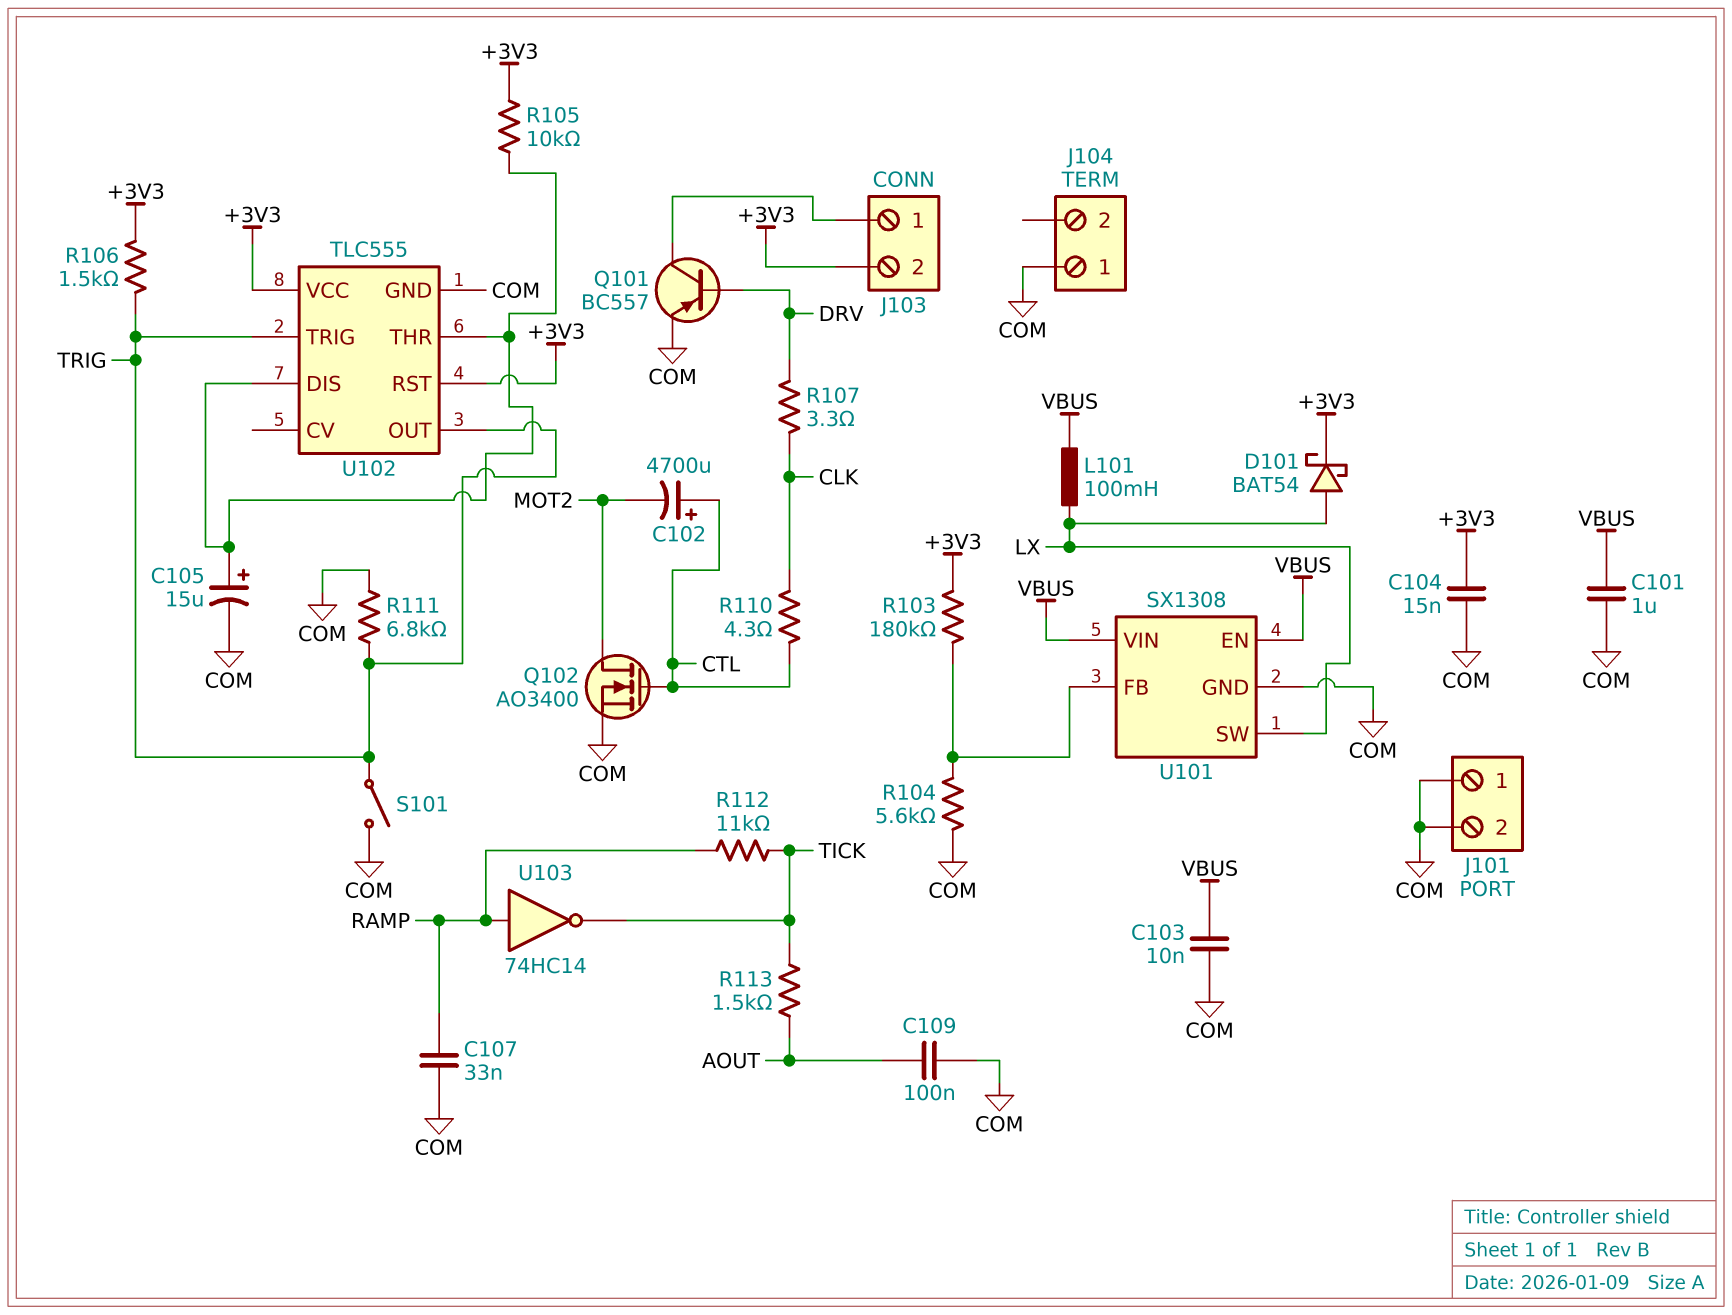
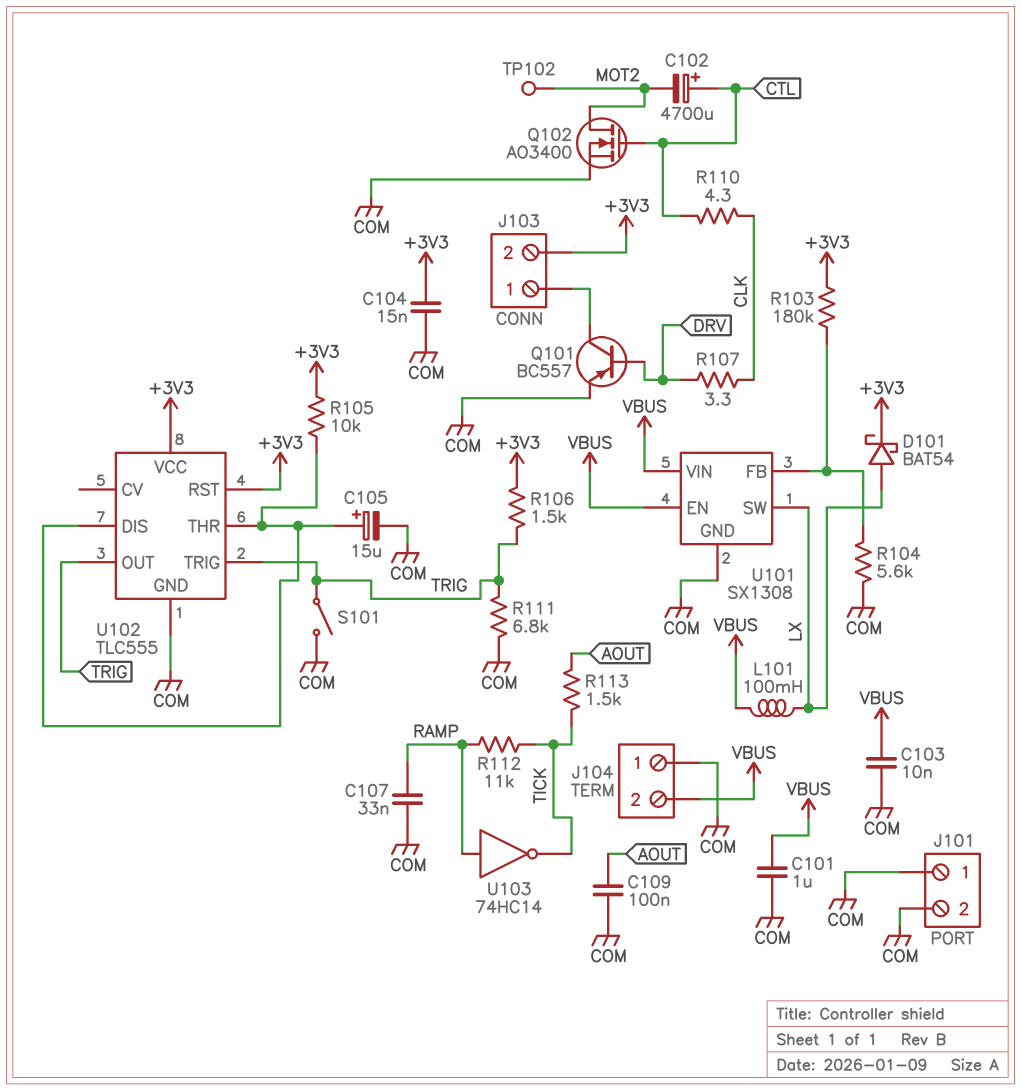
J104 pin 2: none -> VBUS
TP102: none -> test point (MOT2)

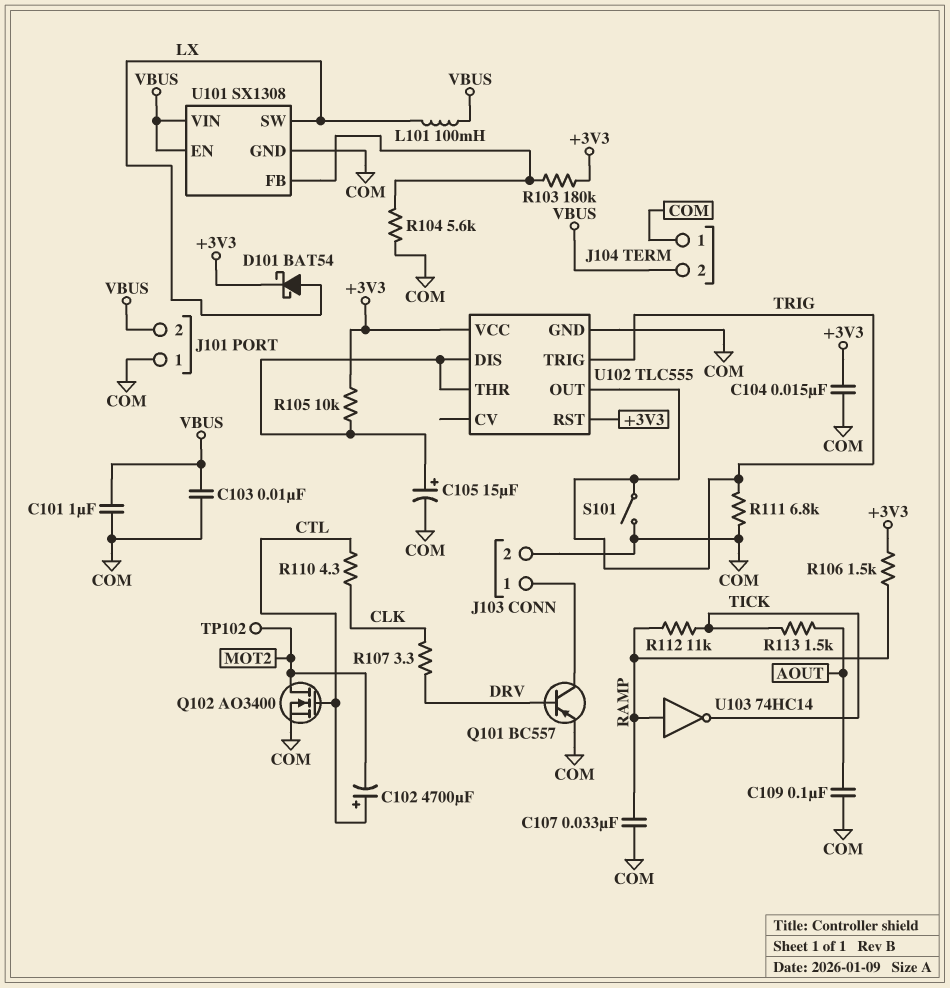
J101 pin 2: COM -> VBUS
J103 pin 2: +3V3 -> COM
R106: 1.5k (+3V3, TRIG) -> 1.5k (+3V3, RAMP)

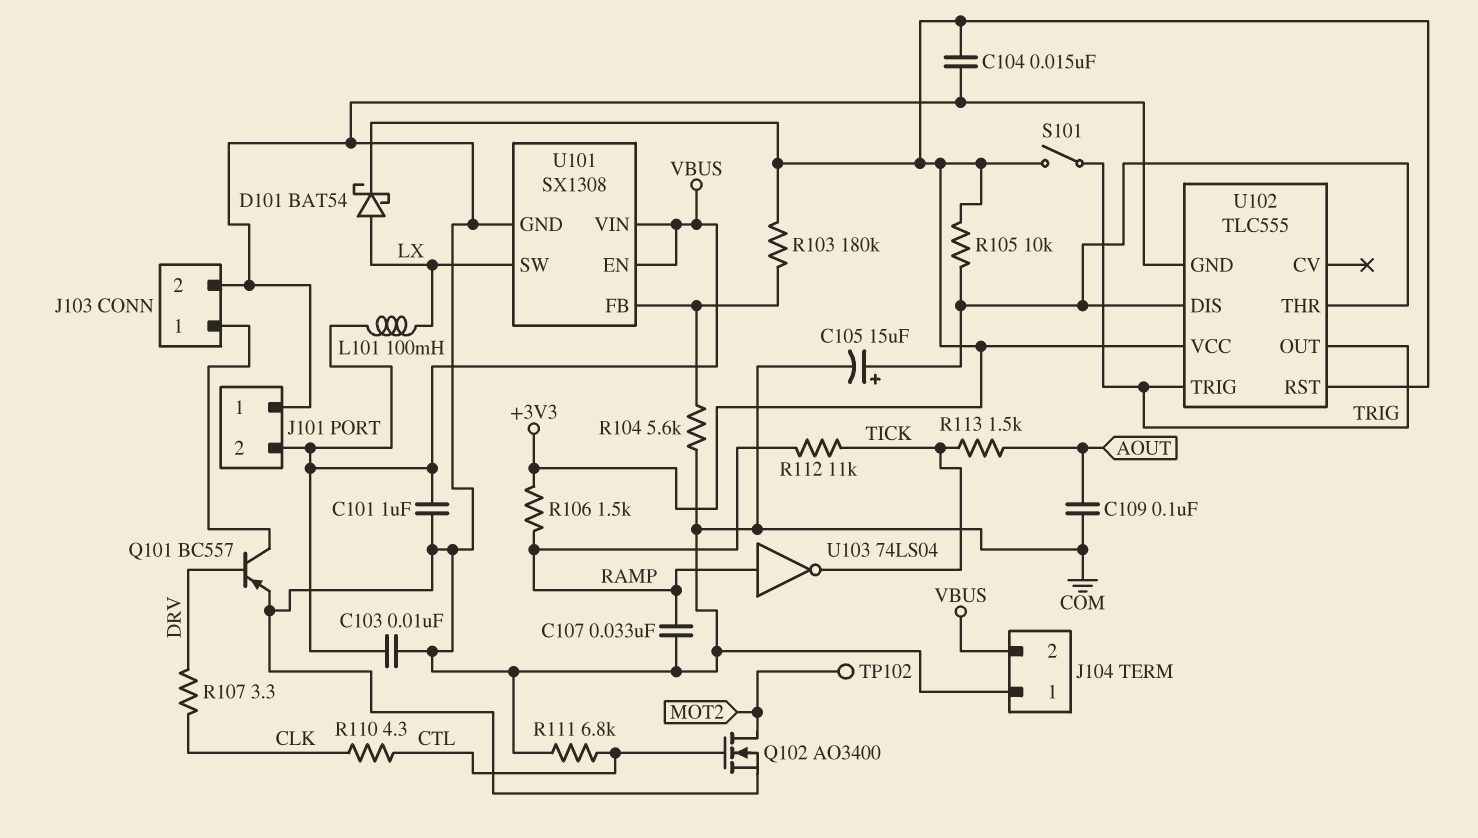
C102: 4700uF (plus CTL, minus MOT2) -> none
R111: 6.8k (COM, TRIG) -> 6.8k (COM, CTL)
S101: switch (COM, TRIG) -> switch (+3V3, TRIG)
U103: NOT 74HC14 (in RAMP, out TICK) -> NOT 74LS04 (in RAMP, out TICK)

